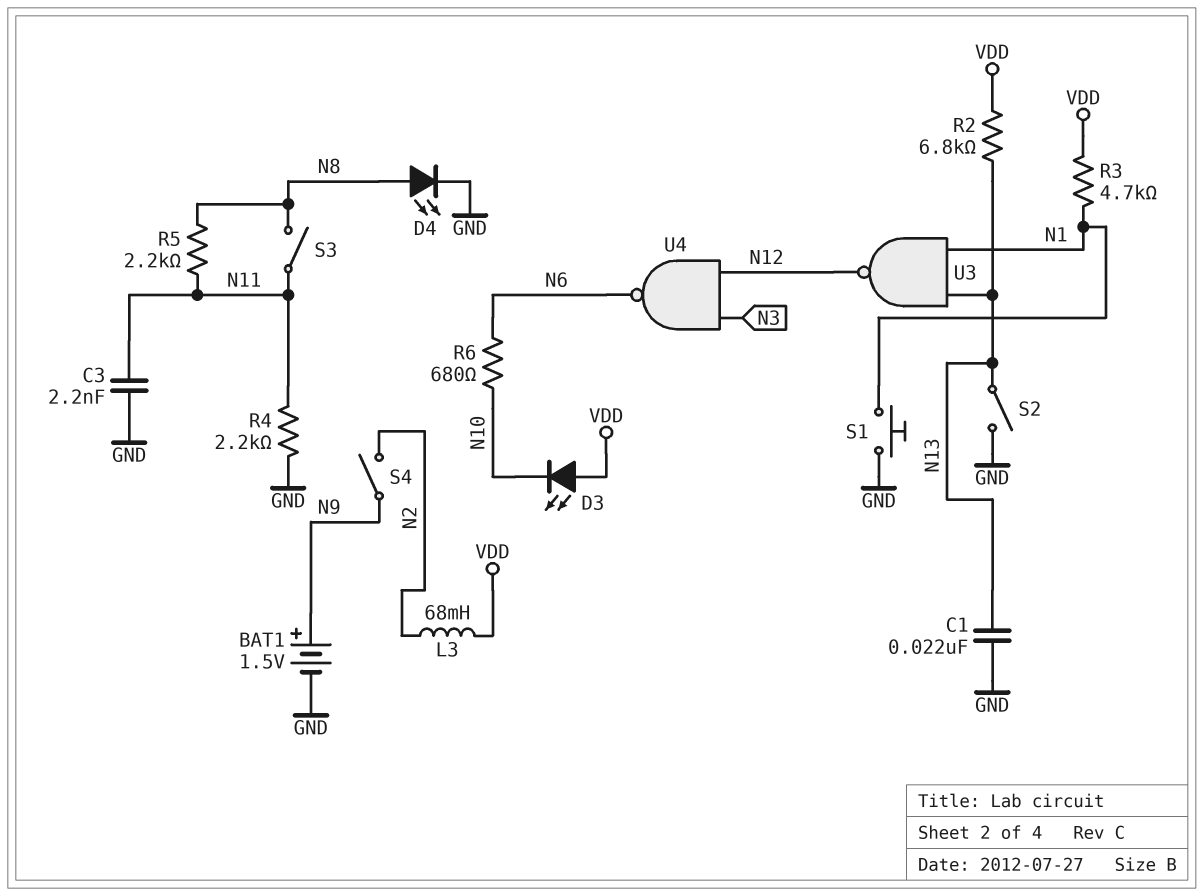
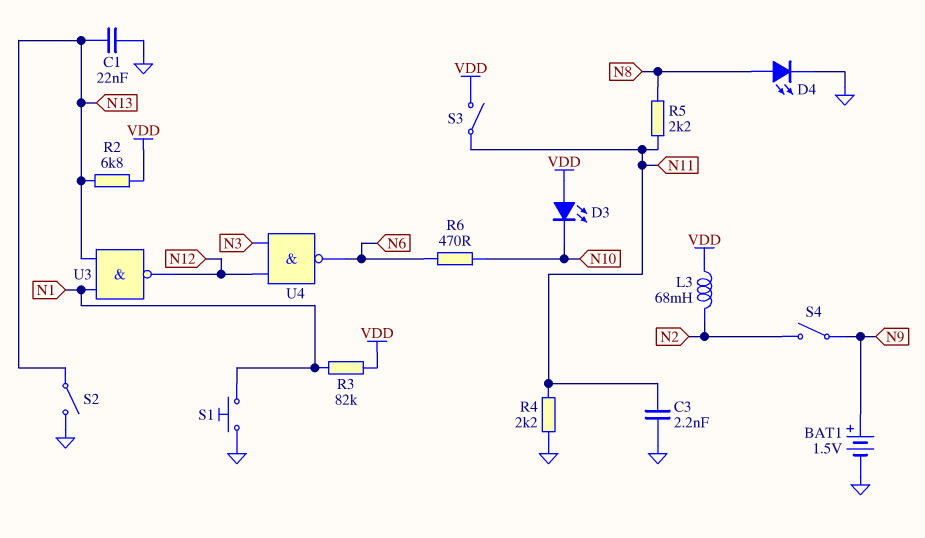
R3: 4.7k (N1, VDD) -> 82k (N1, VDD)
R6: 680 (N6, N10) -> 470 (N6, N10)
S3: switch (N8, N11) -> switch (N11, VDD)

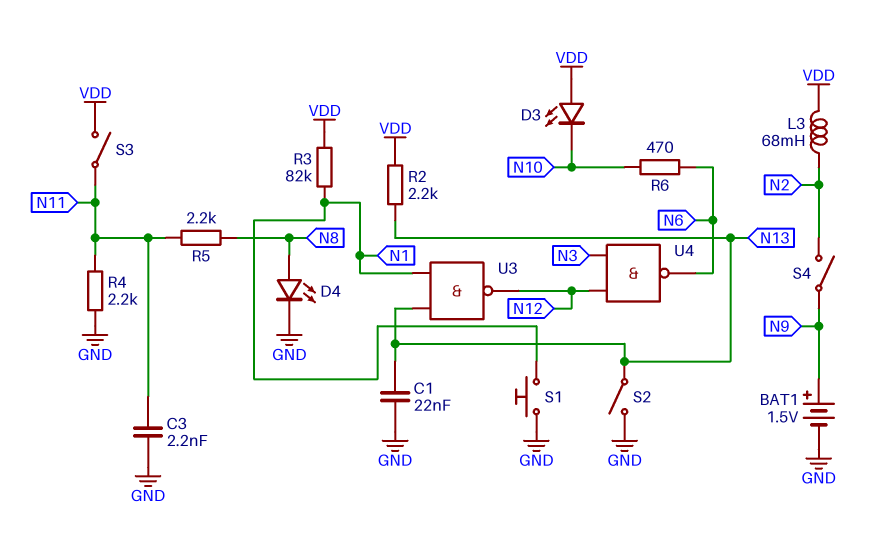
R2: 6.8k (N13, VDD) -> 2.2k (N13, VDD)

